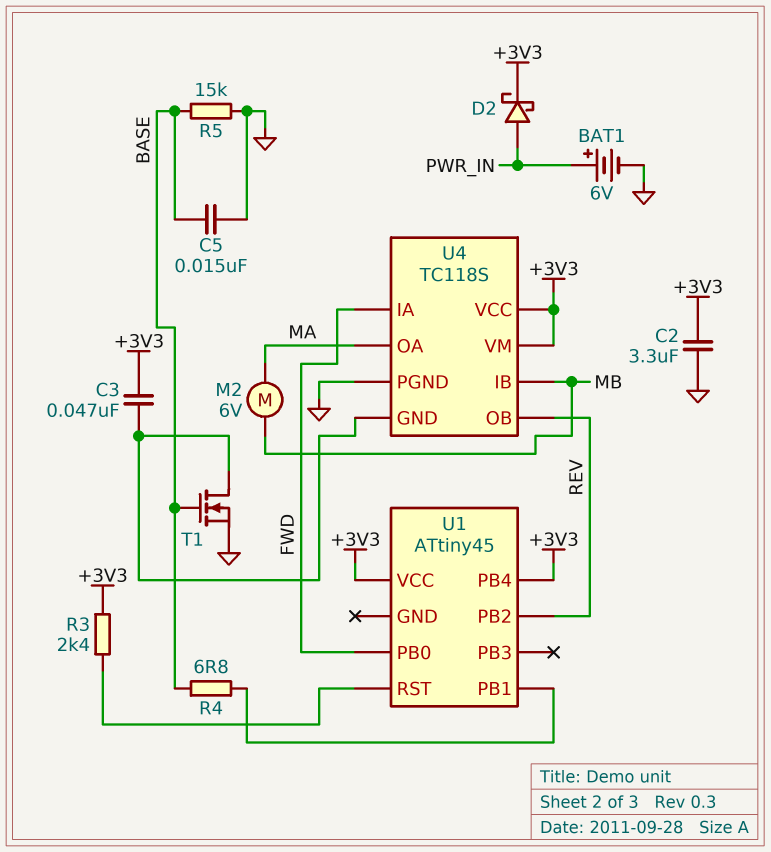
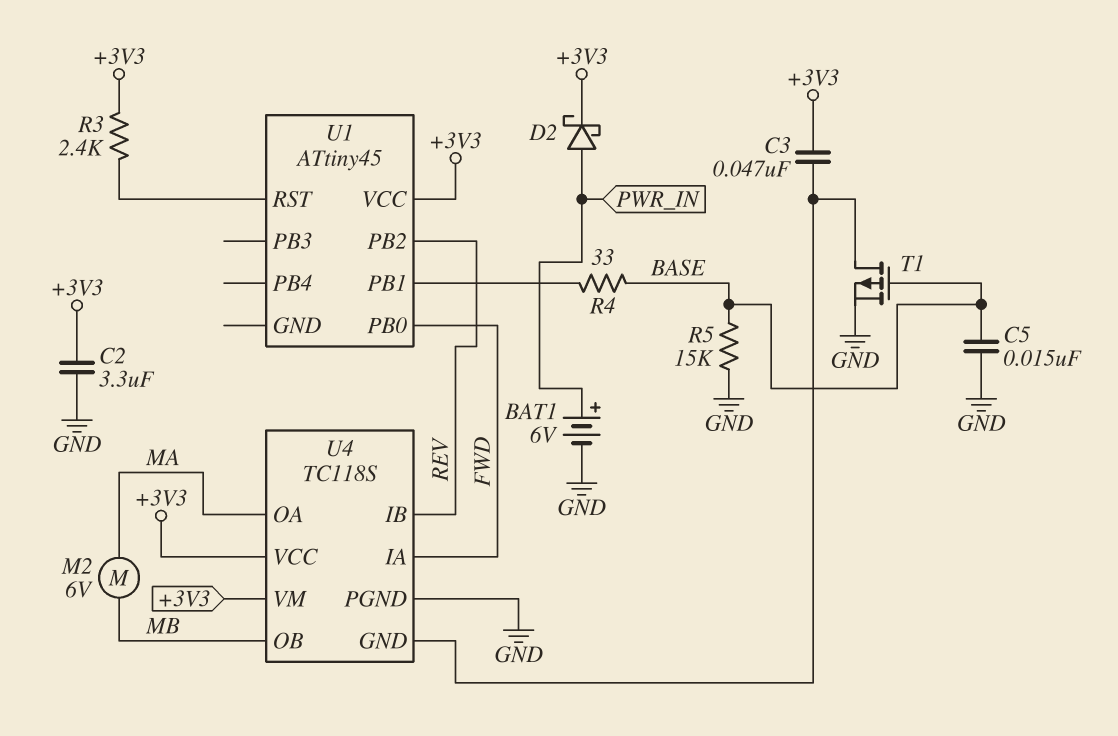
R4: 6.8 (BASE, U1/PB1) -> 33 (BASE, U1/PB1)
T1: NMOS (G BASE, D U4/GND, S GND) -> PMOS (G BASE, D U4/GND, S GND)
U1 pin PB4: +3V3 -> none
U4 pin IB: MB -> REV
U4 pin OB: REV -> MB

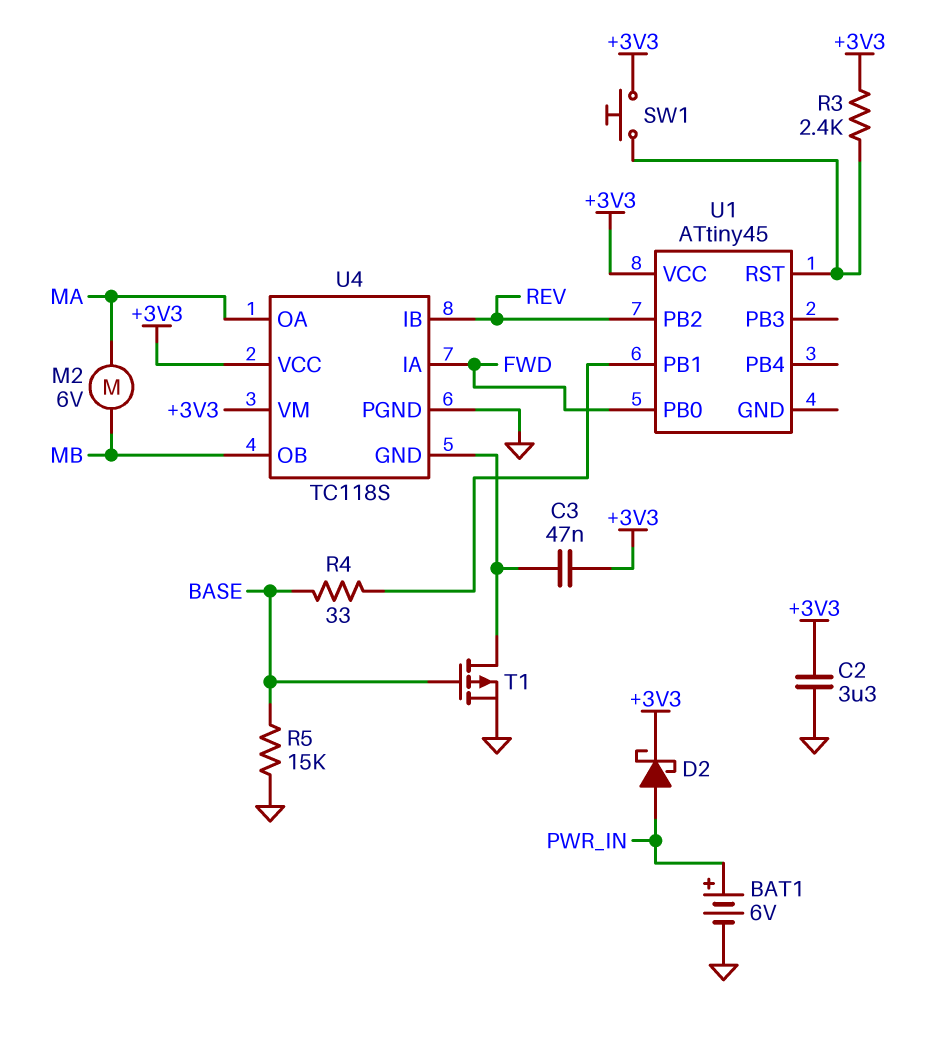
C5: 15nF (BASE, GND) -> none
SW1: none -> button (+3V3, U1/RST)

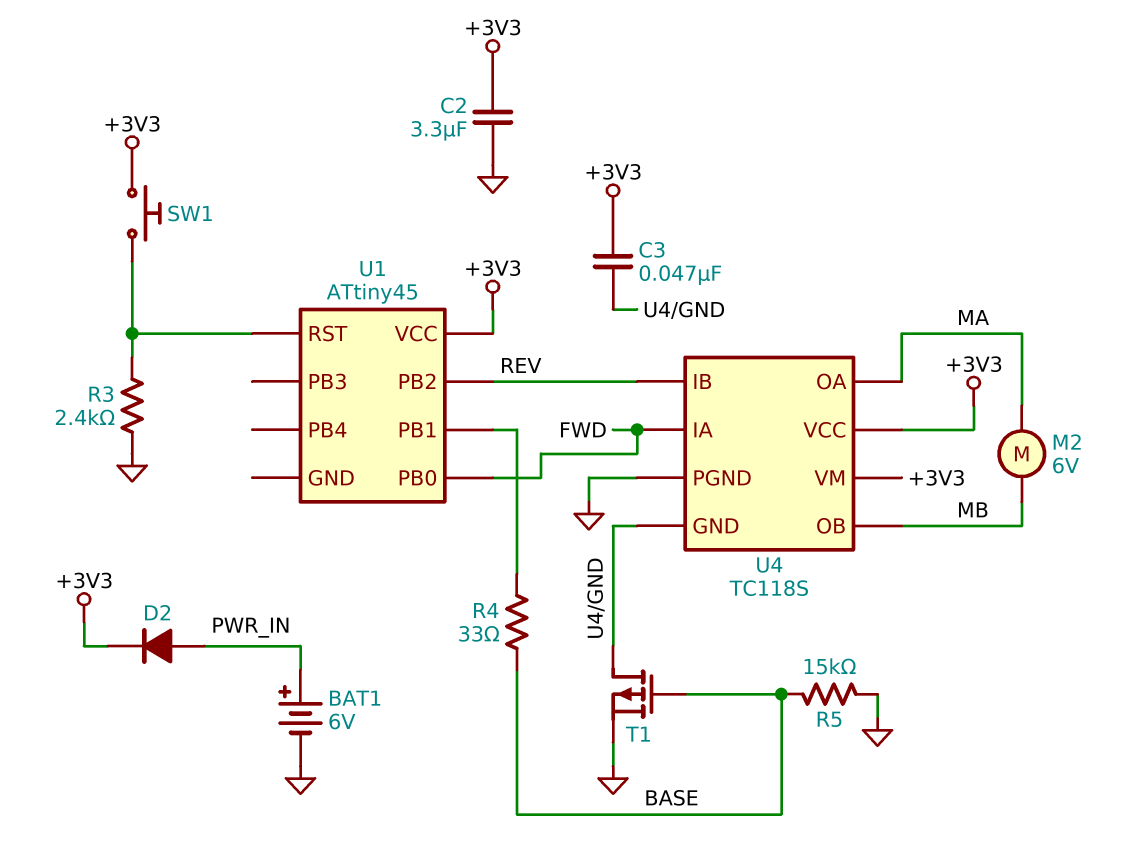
D2: schottky (A PWR_IN, K +3V3) -> diode (A PWR_IN, K +3V3)
R3: 2.4k (+3V3, U1/RST) -> 2.4k (GND, U1/RST)

